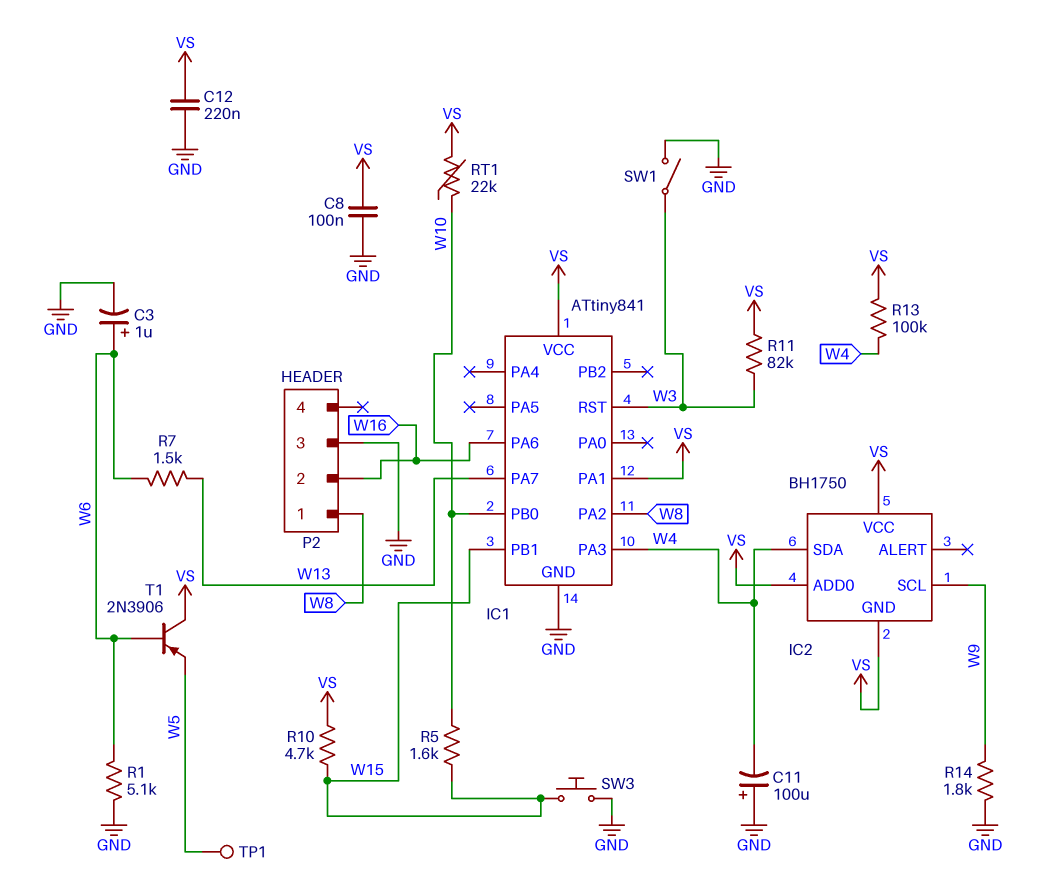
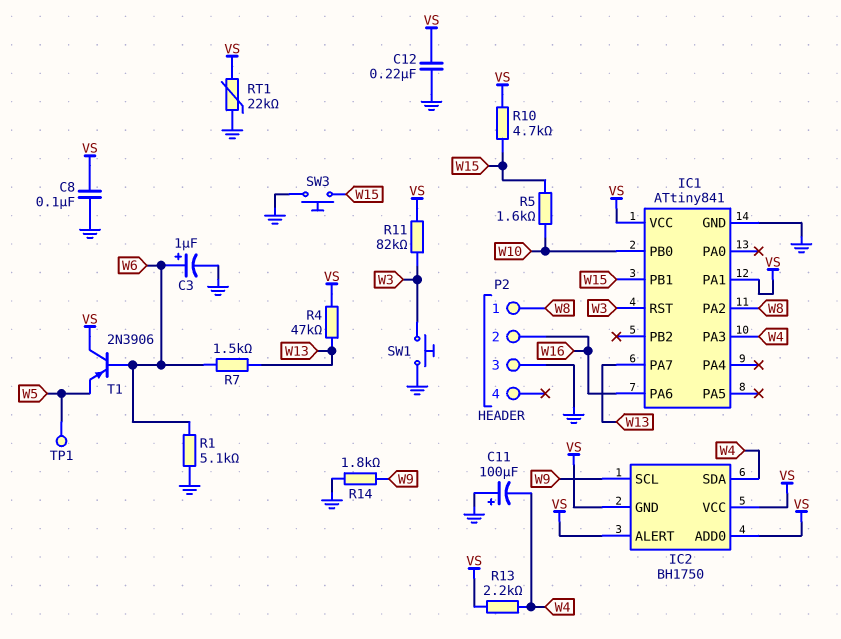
IC2 pin ALERT: none -> VS
R4: none -> 47k (VS, W13)
R13: 100k (VS, W4) -> 2.2k (VS, W4)
RT1: 22k (VS, W10) -> 22k (GND, VS)
SW1: switch (GND, W3) -> button (GND, W3)

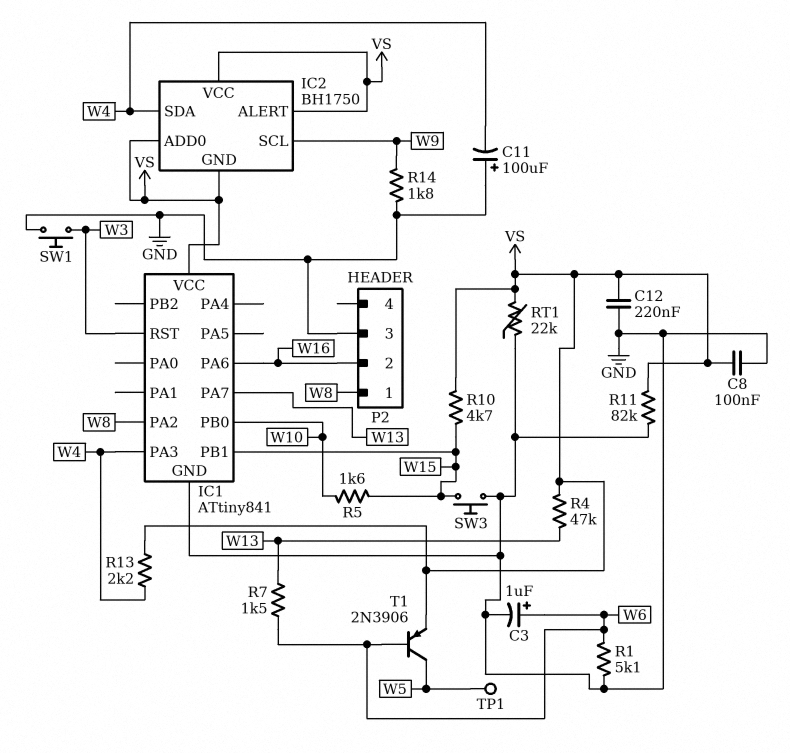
IC1 pin PA1: VS -> none
R11: 82k (VS, W3) -> 82k (GND, VS)
T1: PNP 2N3906 (B W6, C VS, E W5) -> PNP 2N3906 (B W6, C W5, E VS)

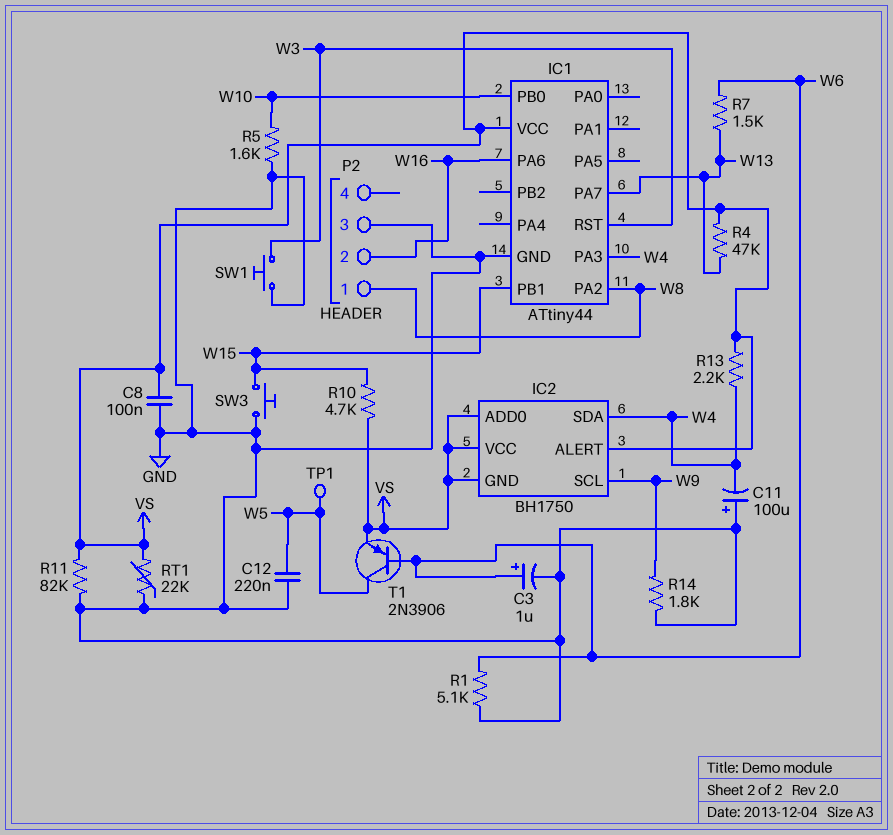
C12: 220nF (GND, VS) -> 220nF (GND, W5)
IC1: ATtiny841 -> ATtiny44
R5: 1.6k (W10, W15) -> 1.6k (GND, W10)

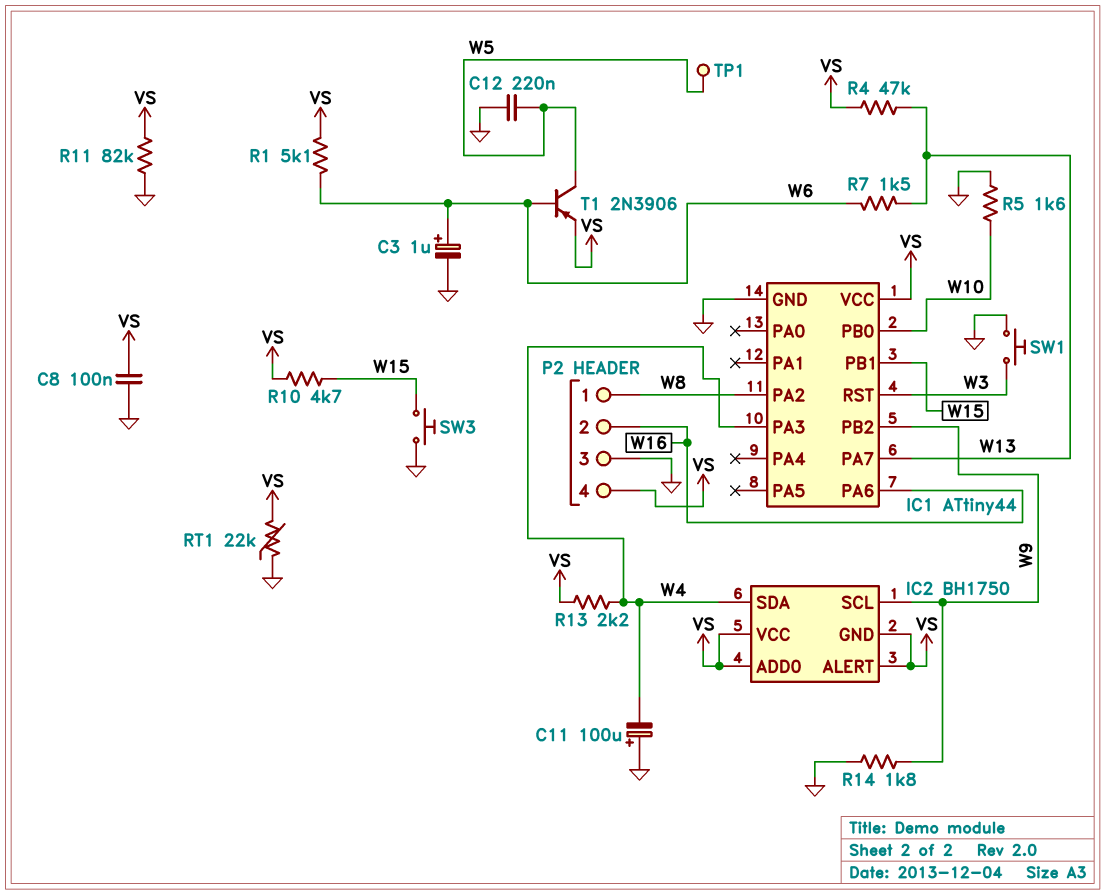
IC1 pin PB2: none -> W9
P2 pin 4: none -> VS
R1: 5.1k (GND, W6) -> 5.1k (VS, W6)

